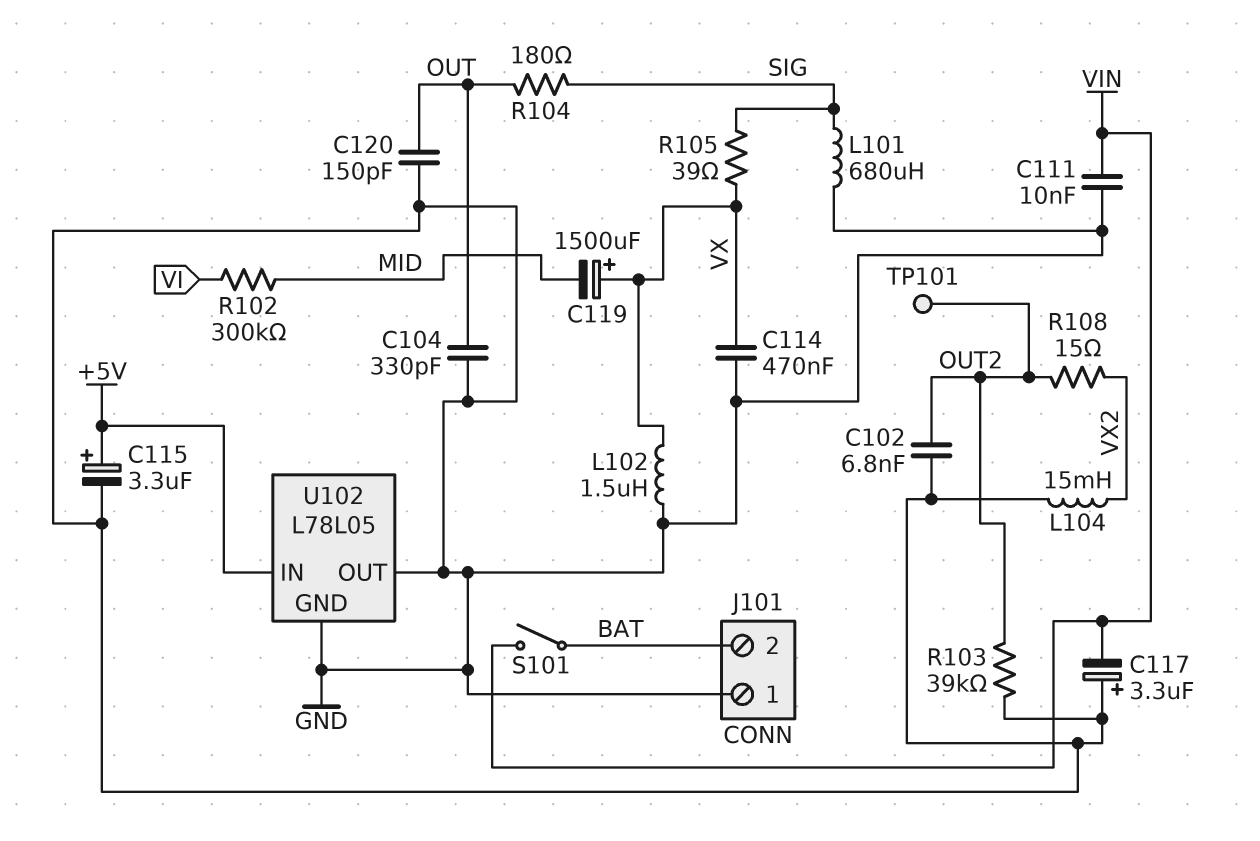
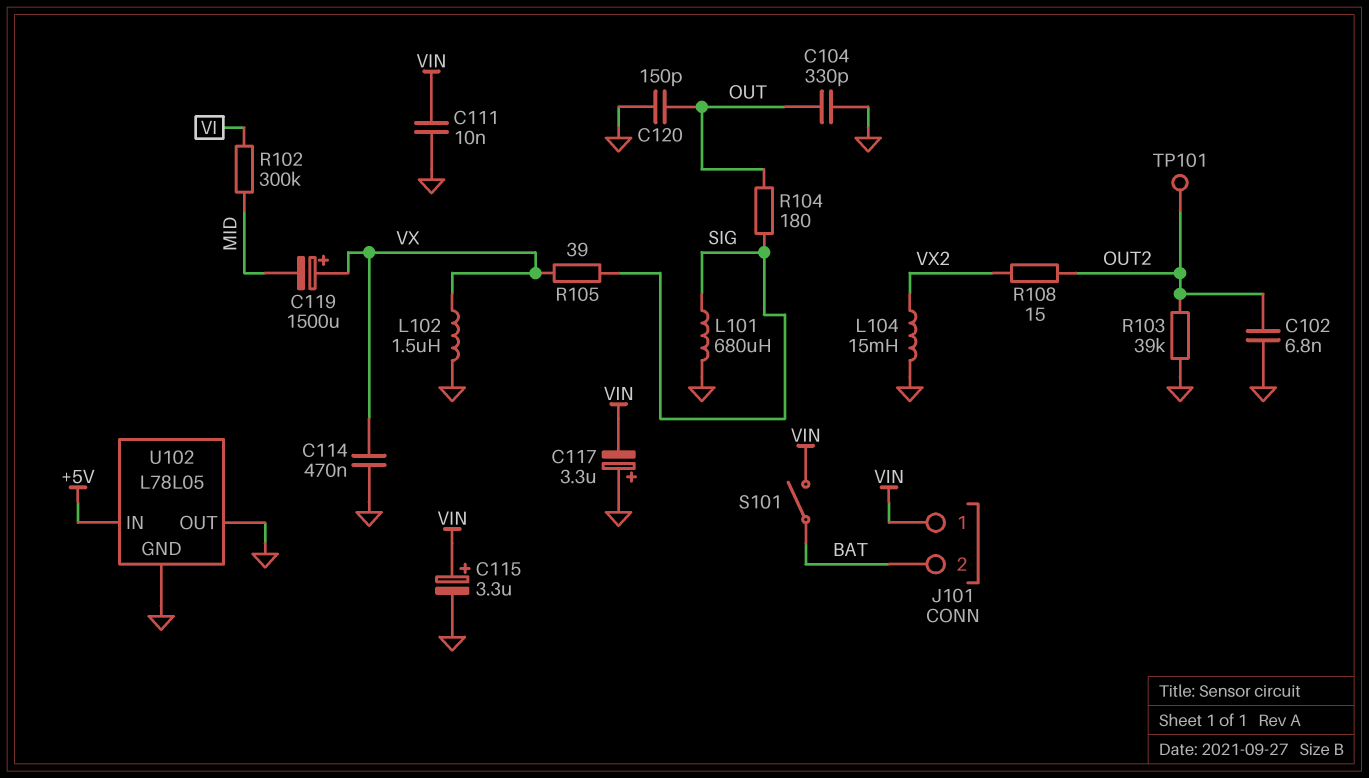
C115: 3.3uF (plus +5V, minus GND) -> 3.3uF (plus VIN, minus GND)
J101 pin 1: GND -> VIN

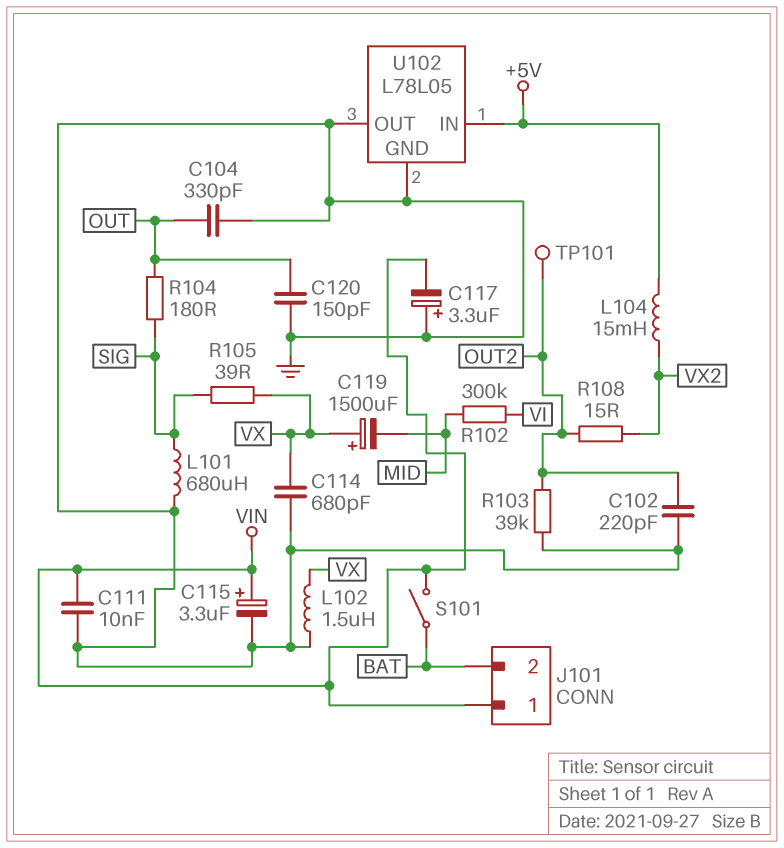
C102: 6.8nF (GND, OUT2) -> 220pF (GND, OUT2)
C114: 470nF (GND, VX) -> 680pF (GND, VX)
L104: 15mH (GND, VX2) -> 15mH (+5V, VX2)

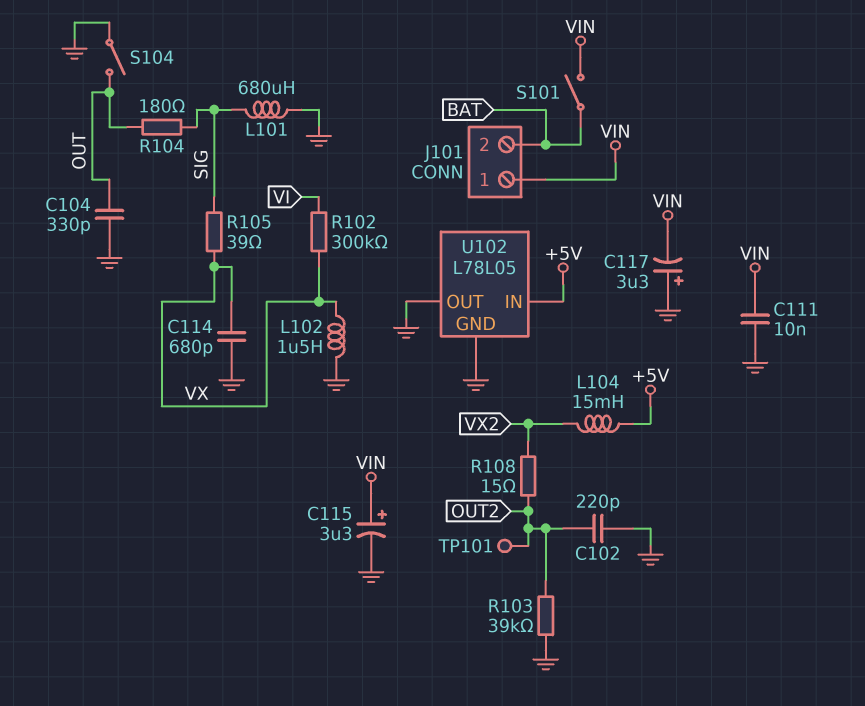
C119: 1500uF (plus VX, minus MID) -> none
C120: 150pF (GND, OUT) -> none
R102: 300k (MID, VI) -> 300k (VI, VX)
S104: none -> switch (GND, OUT)

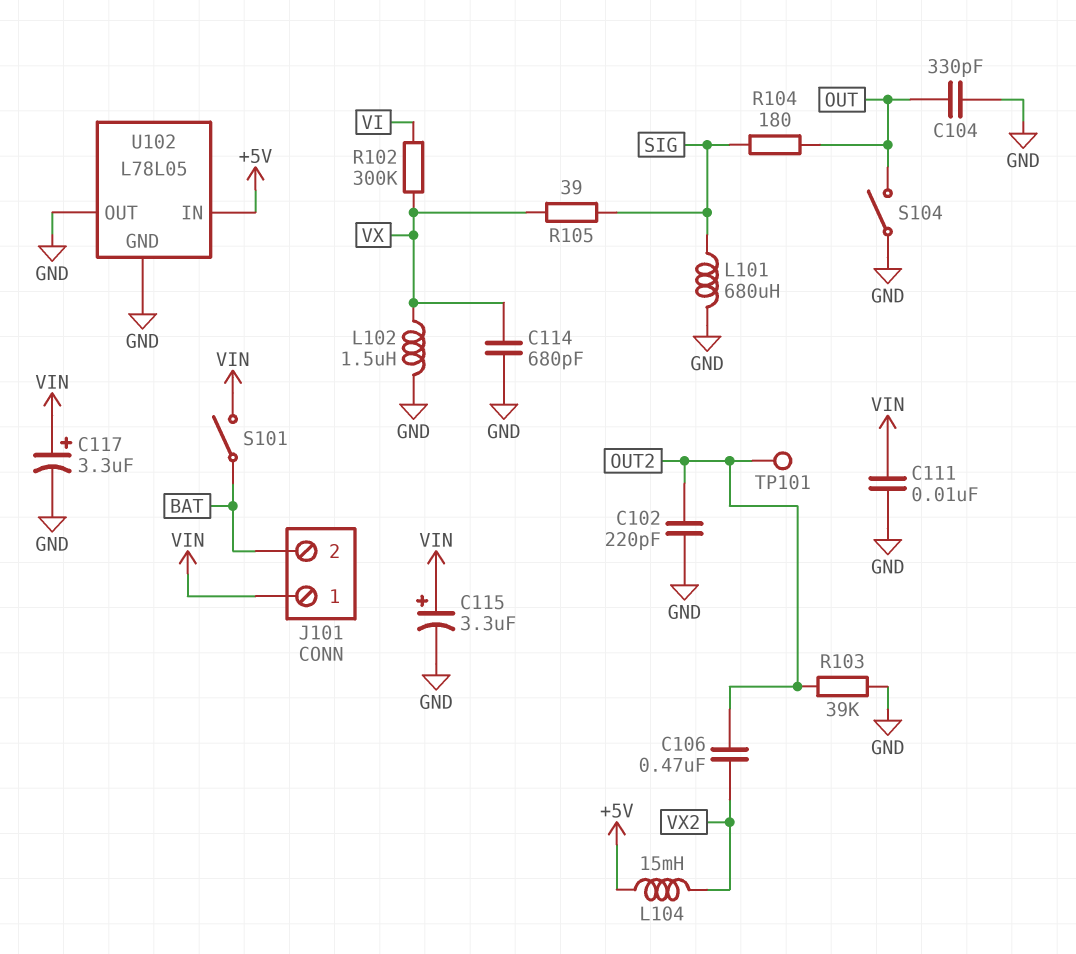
C106: none -> 470nF (OUT2, VX2)
C117: 3.3uF (plus GND, minus VIN) -> 3.3uF (plus VIN, minus GND)
R108: 15 (OUT2, VX2) -> none

